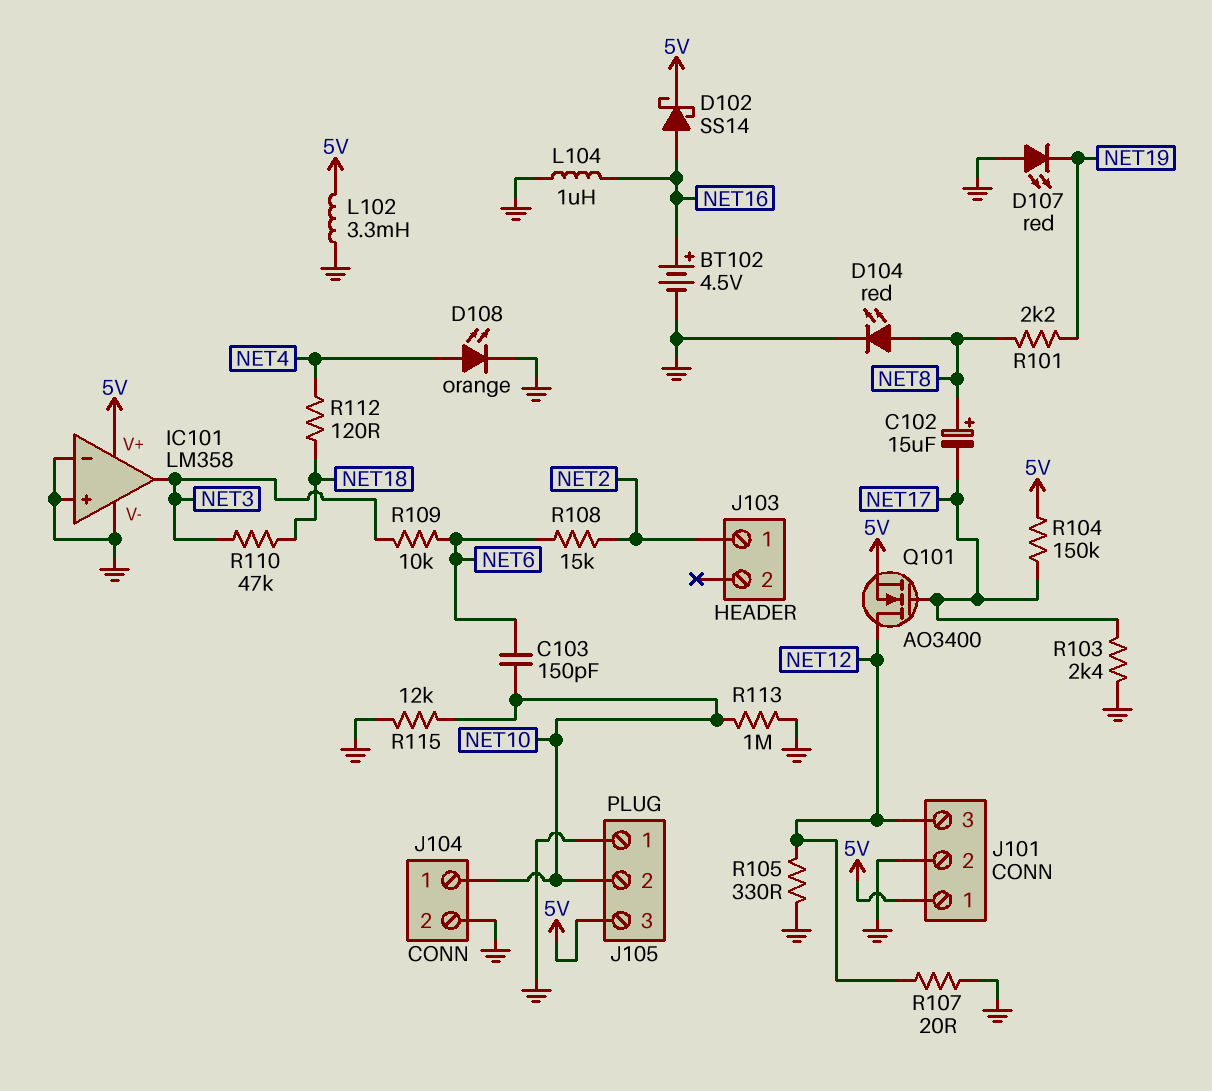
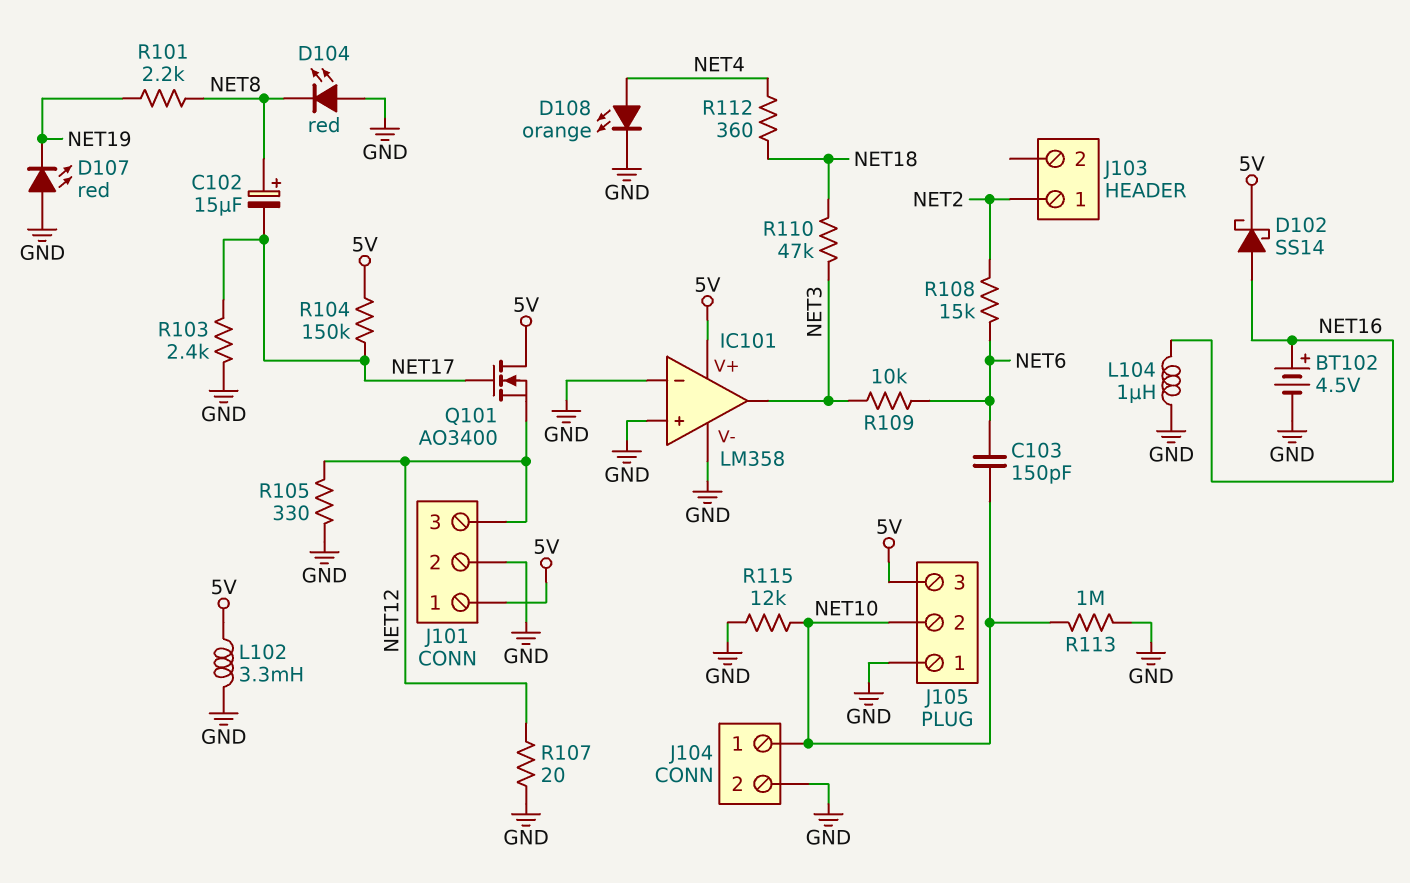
D104: LED red (A NET8, K GND) -> LED red (A GND, K NET8)
Q101: NMOS AO3400 (G NET17, D NET12, S 5V) -> NMOS AO3400 (G NET17, D 5V, S NET12)
R112: 120 (NET4, NET18) -> 360 (NET4, NET18)

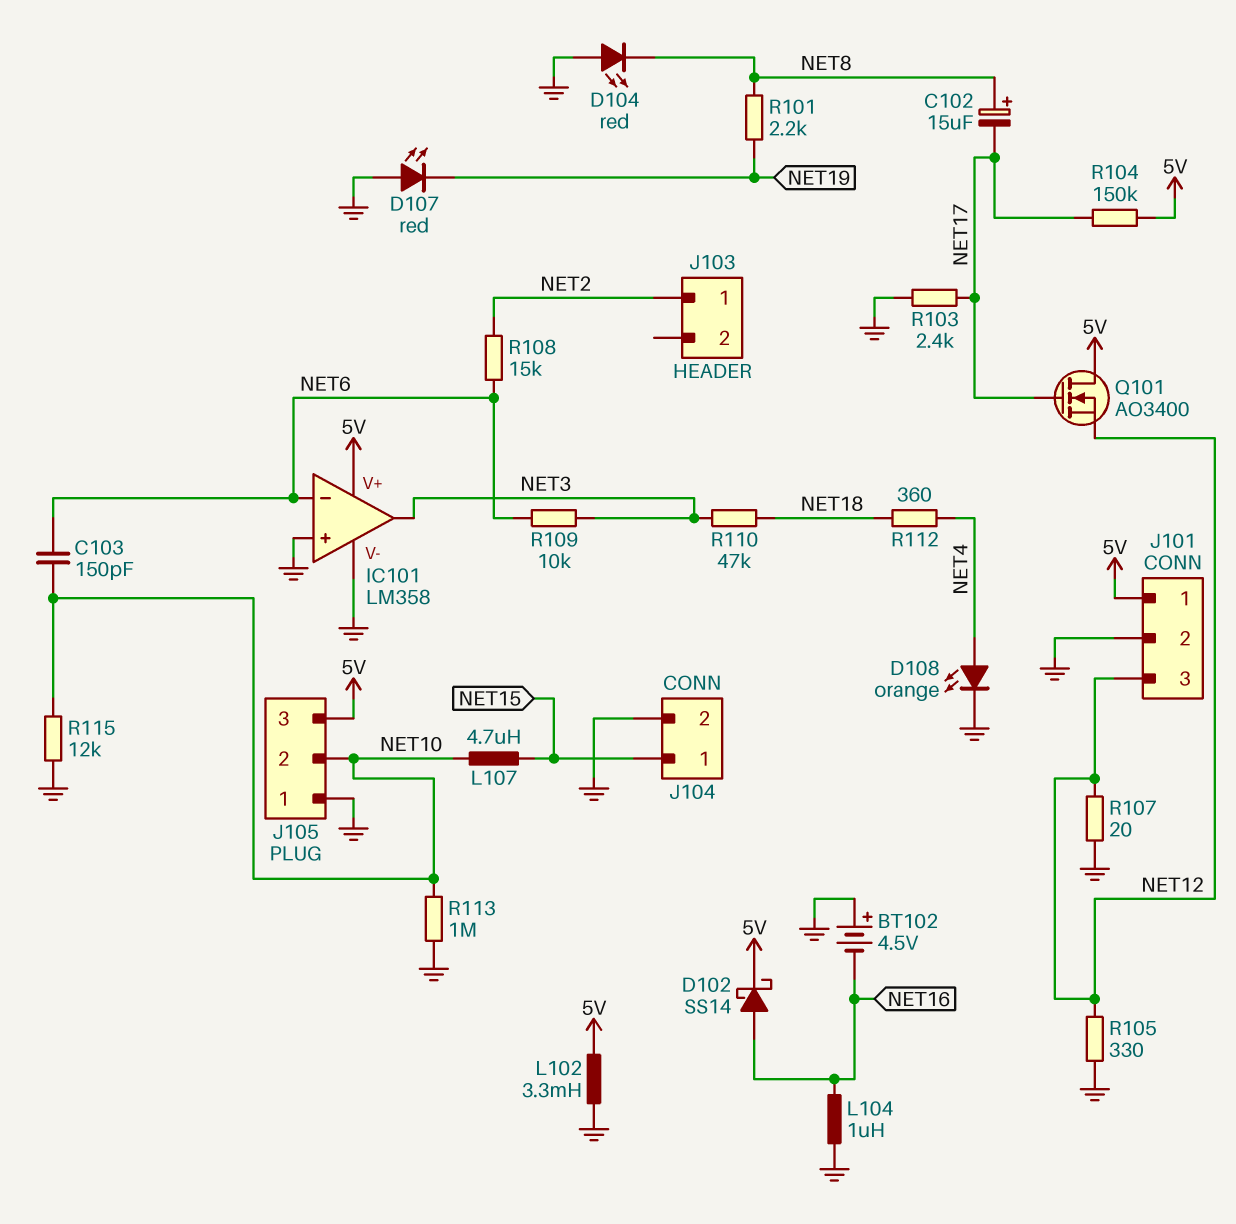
BT102: 4.5V (plus NET16, minus GND) -> 4.5V (plus GND, minus NET16)
IC101 pin in-: GND -> NET6
J104 pin 1: NET10 -> NET15
L107: none -> 4.7uH (NET10, NET15)

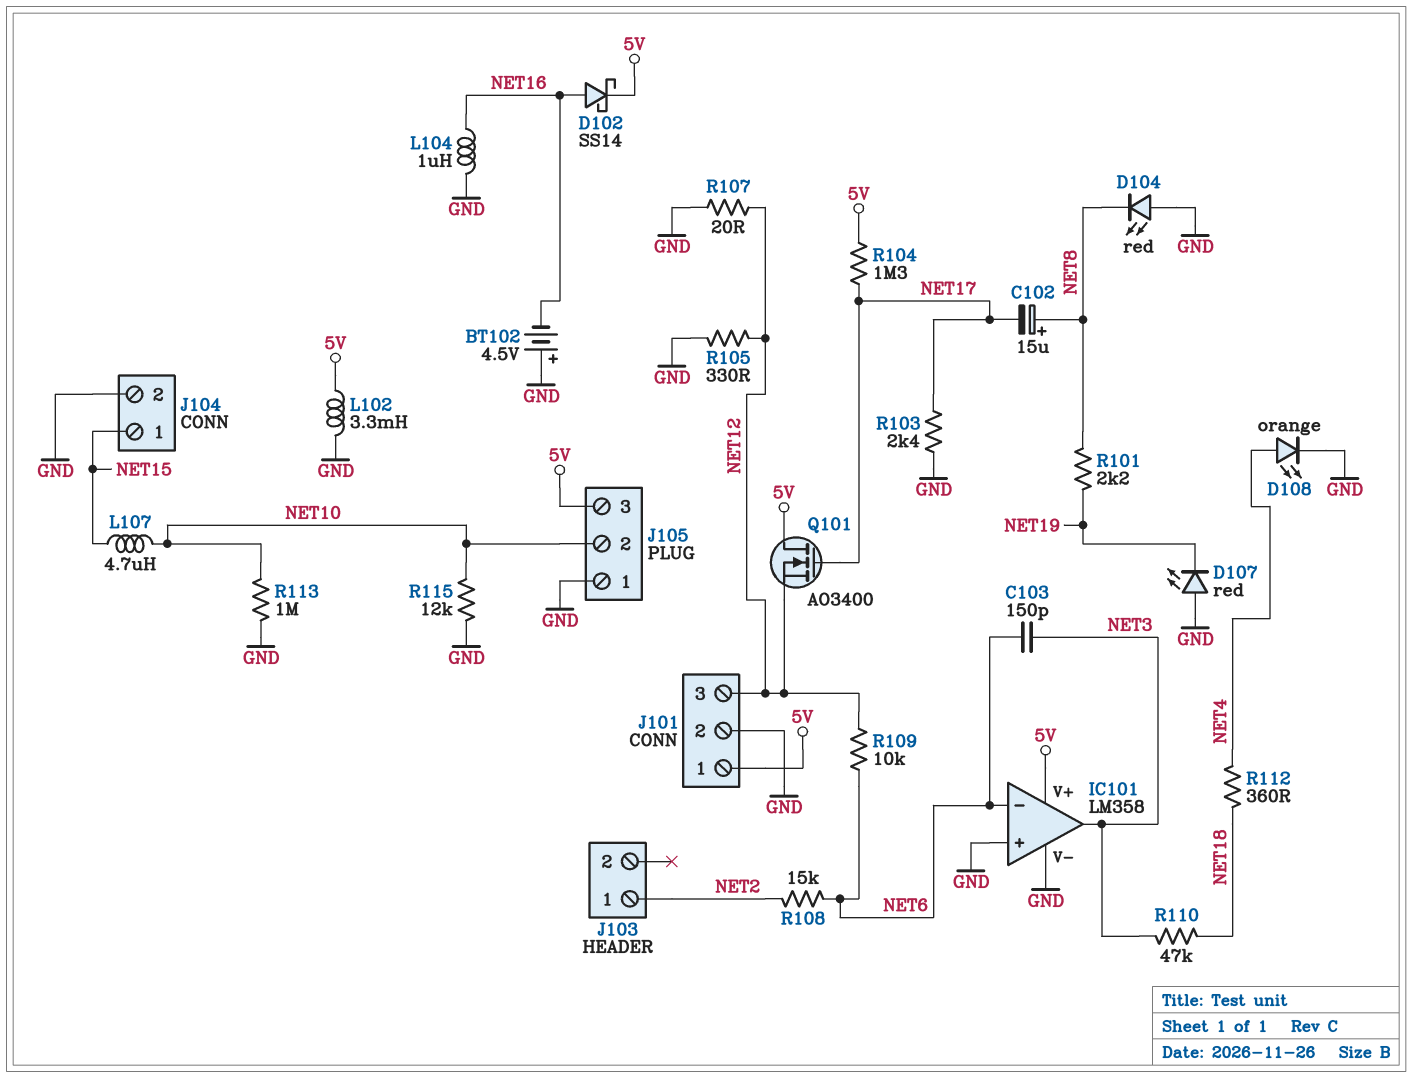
C103: 150pF (NET6, NET10) -> 150pF (NET3, NET6)
R104: 150k (5V, NET17) -> 1.3M (5V, NET17)
R109: 10k (NET3, NET6) -> 10k (NET6, NET12)

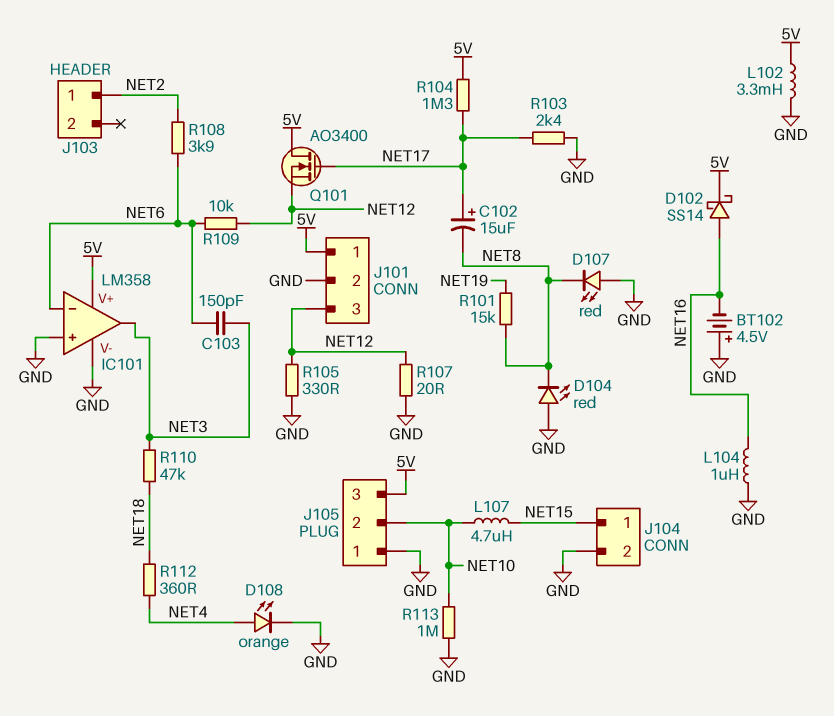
C102: 15uF (plus NET8, minus NET17) -> 15uF (plus NET17, minus NET8)
D107: LED red (A GND, K NET19) -> LED red (A GND, K NET8)
R101: 2.2k (NET8, NET19) -> 15k (NET8, NET19)
R108: 15k (NET2, NET6) -> 3.9k (NET2, NET6)
R115: 12k (GND, NET10) -> none

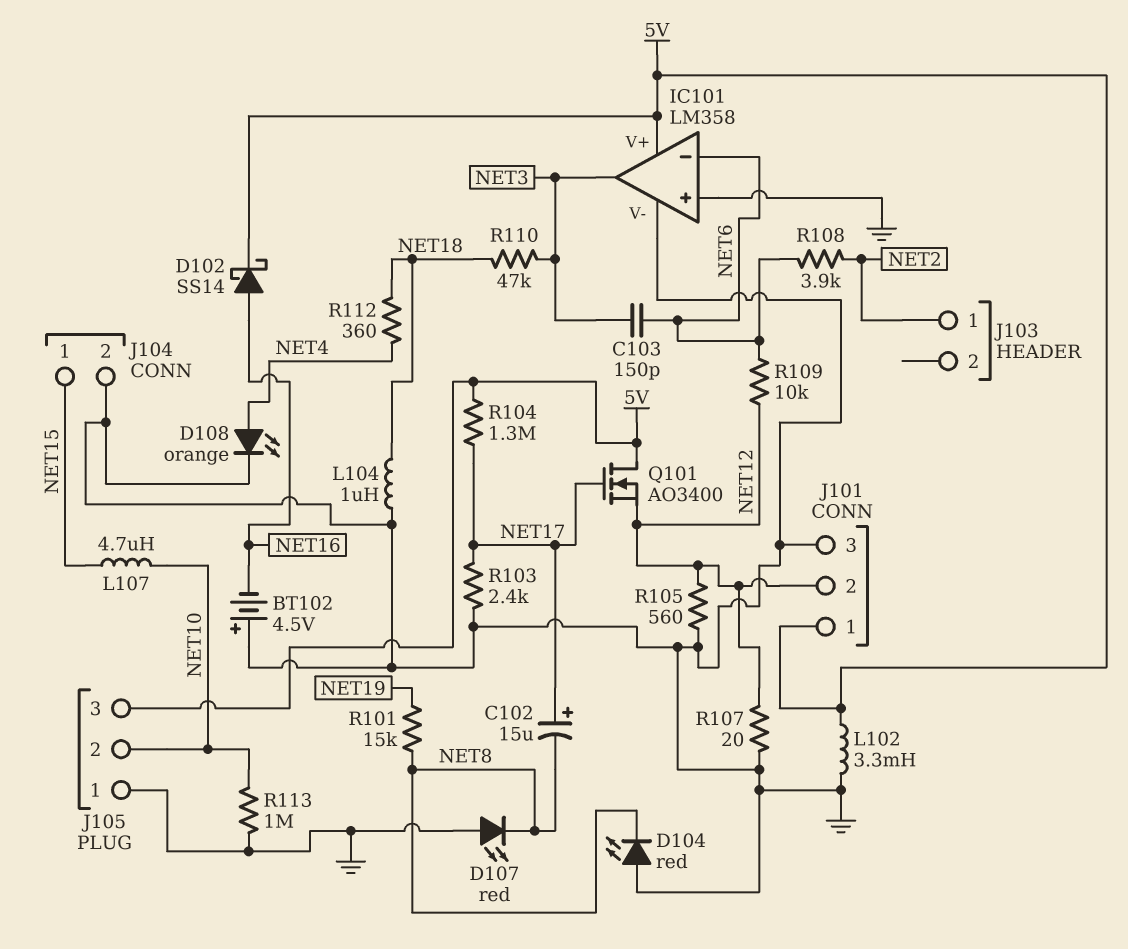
J101 pin 2: GND -> NET12
J101 pin 3: NET12 -> GND
L104: 1uH (GND, NET16) -> 1uH (GND, NET18)
R105: 330 (GND, NET12) -> 560 (GND, NET12)

